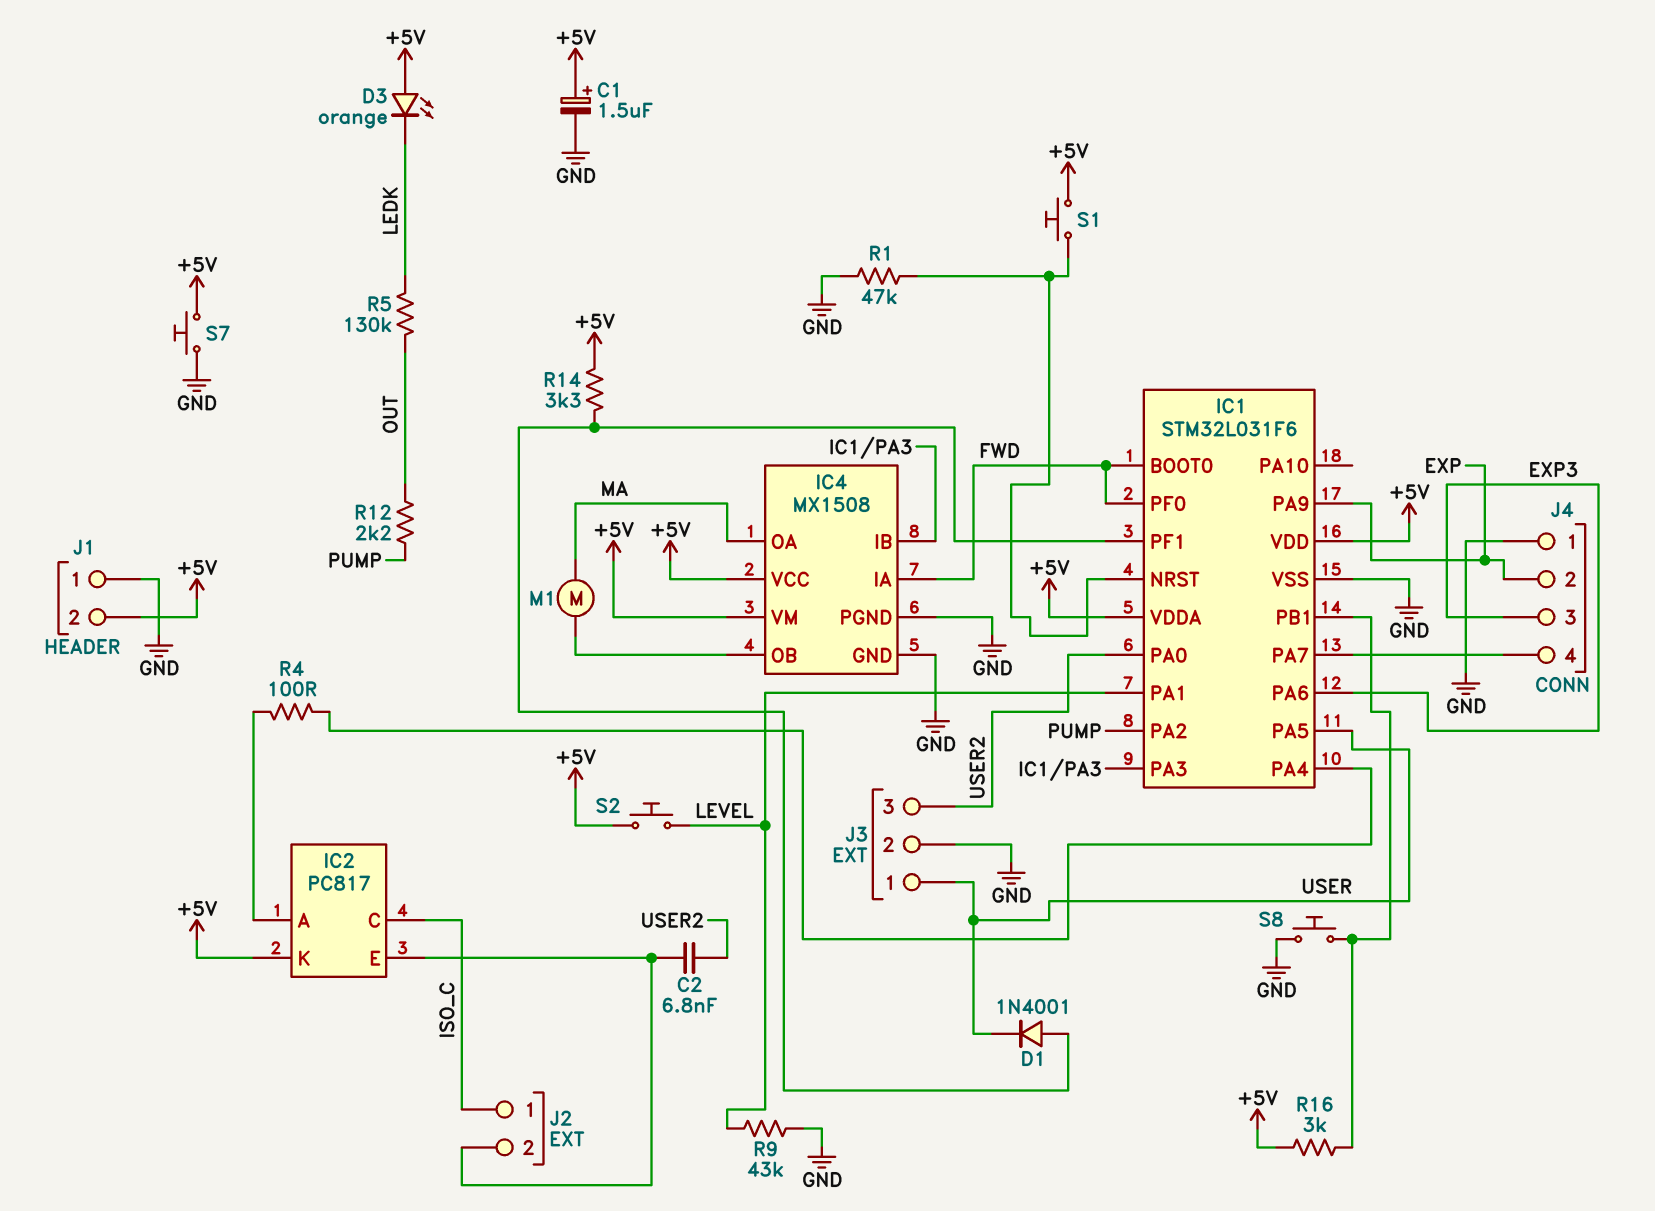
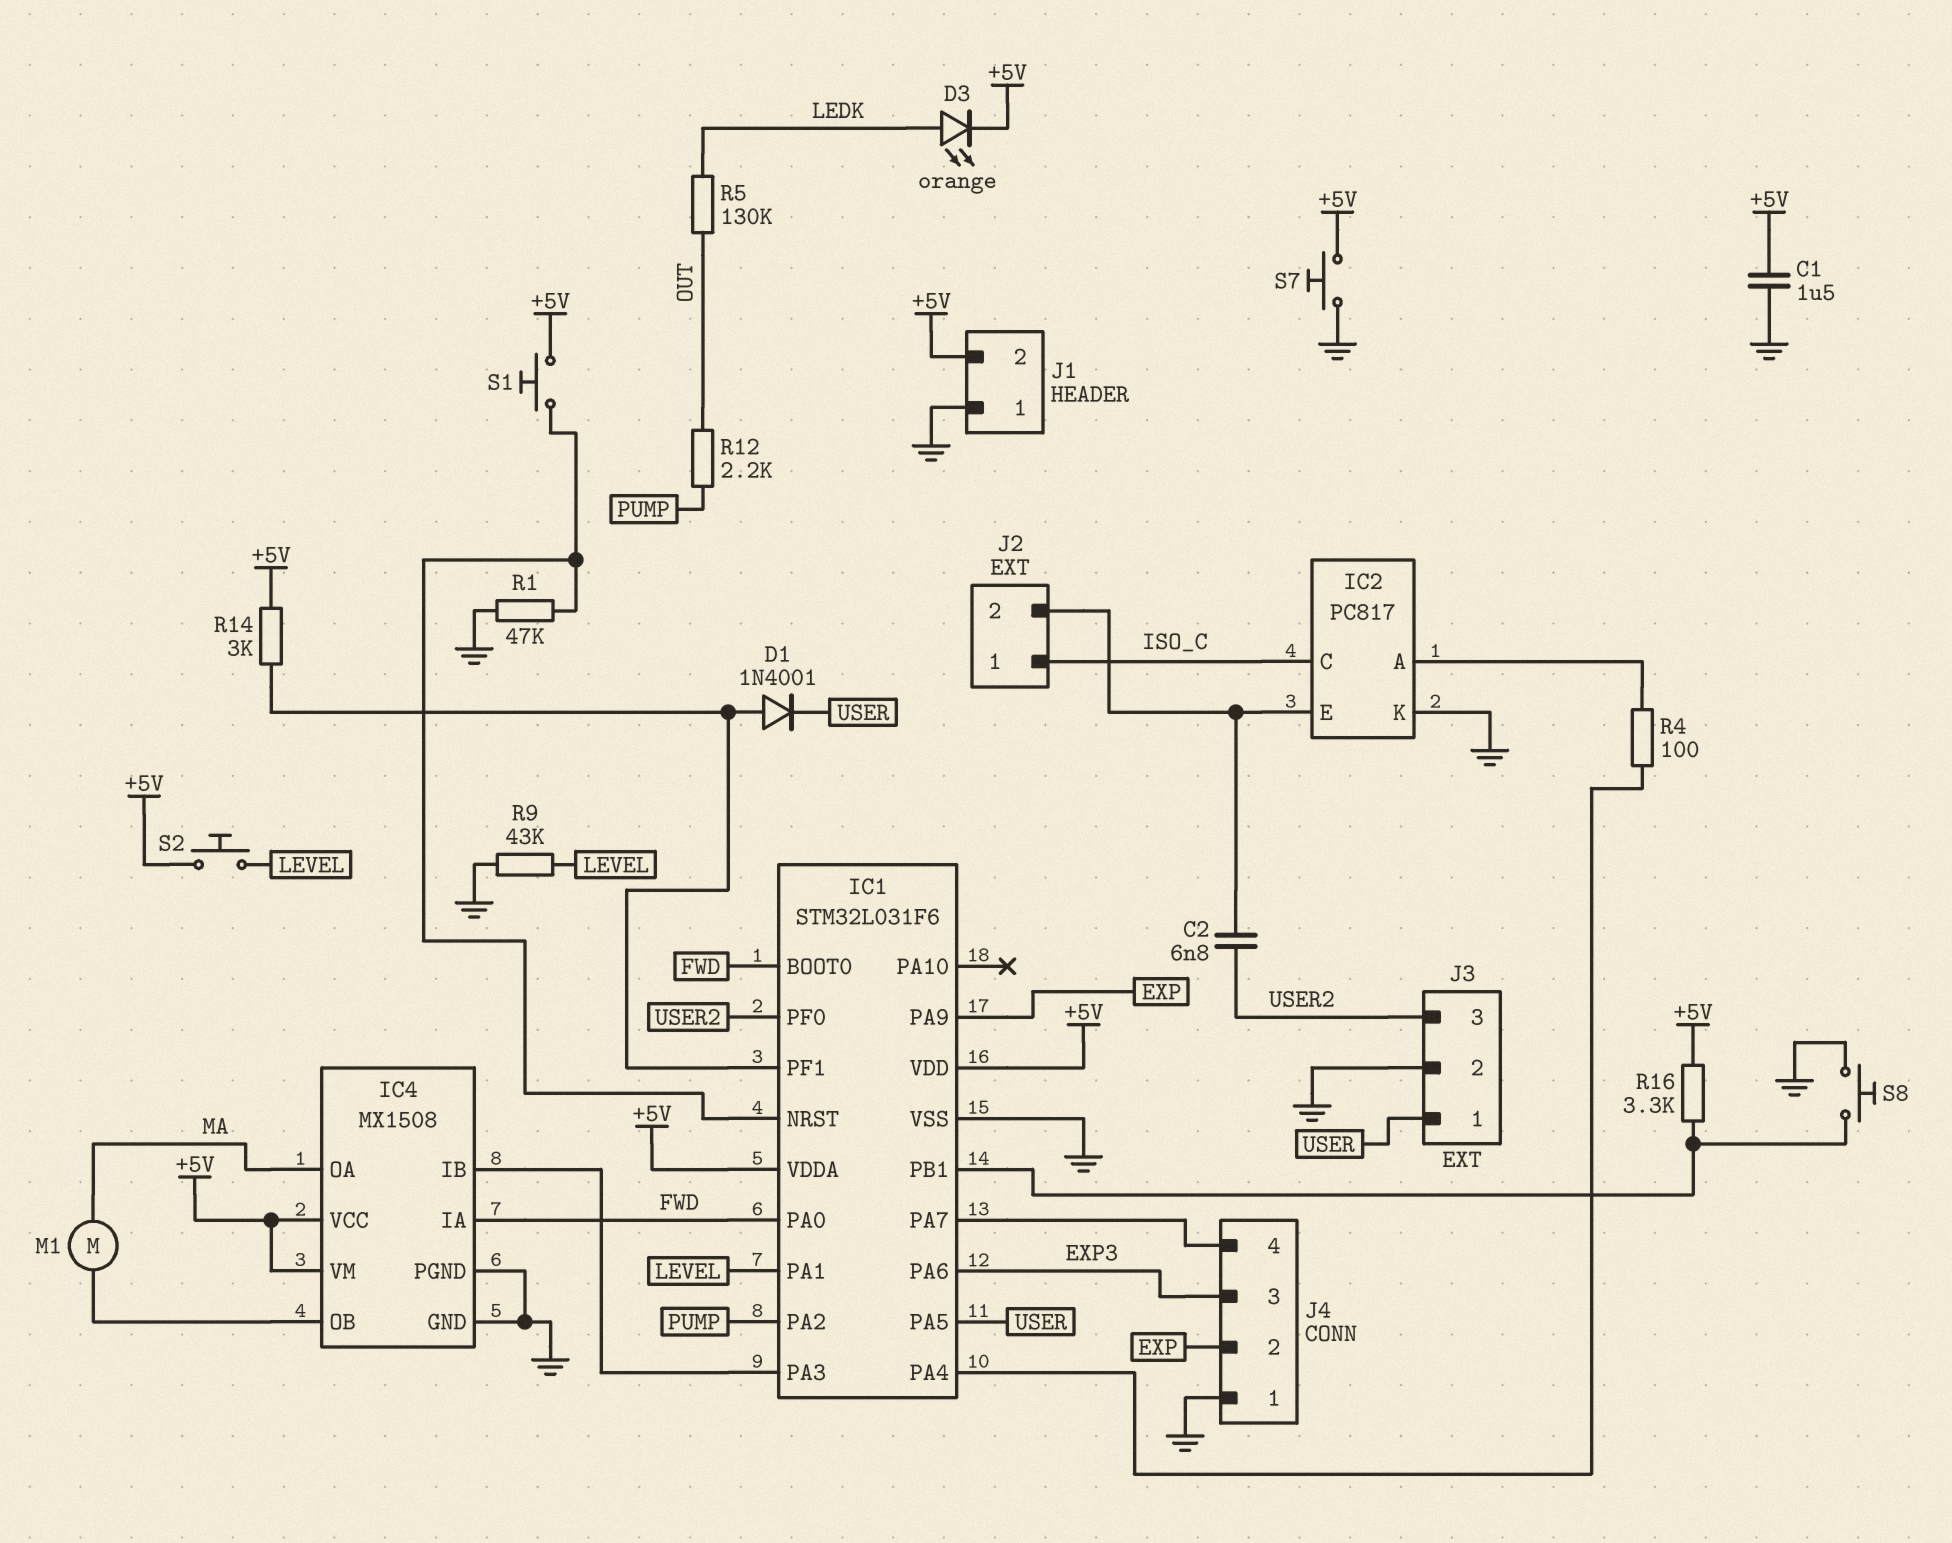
C1: 1.5uF (plus +5V, minus GND) -> 1.5uF (+5V, GND)
D3: LED orange (A +5V, K LEDK) -> LED orange (A LEDK, K +5V)
IC1 pin PA0: USER2 -> FWD
IC1 pin PF0: FWD -> USER2
IC2 pin K: +5V -> GND
R14: 3.3k (+5V, IC1/PF1) -> 3k (+5V, IC1/PF1)
R16: 3k (+5V, IC1/PB1) -> 3.3k (+5V, IC1/PB1)

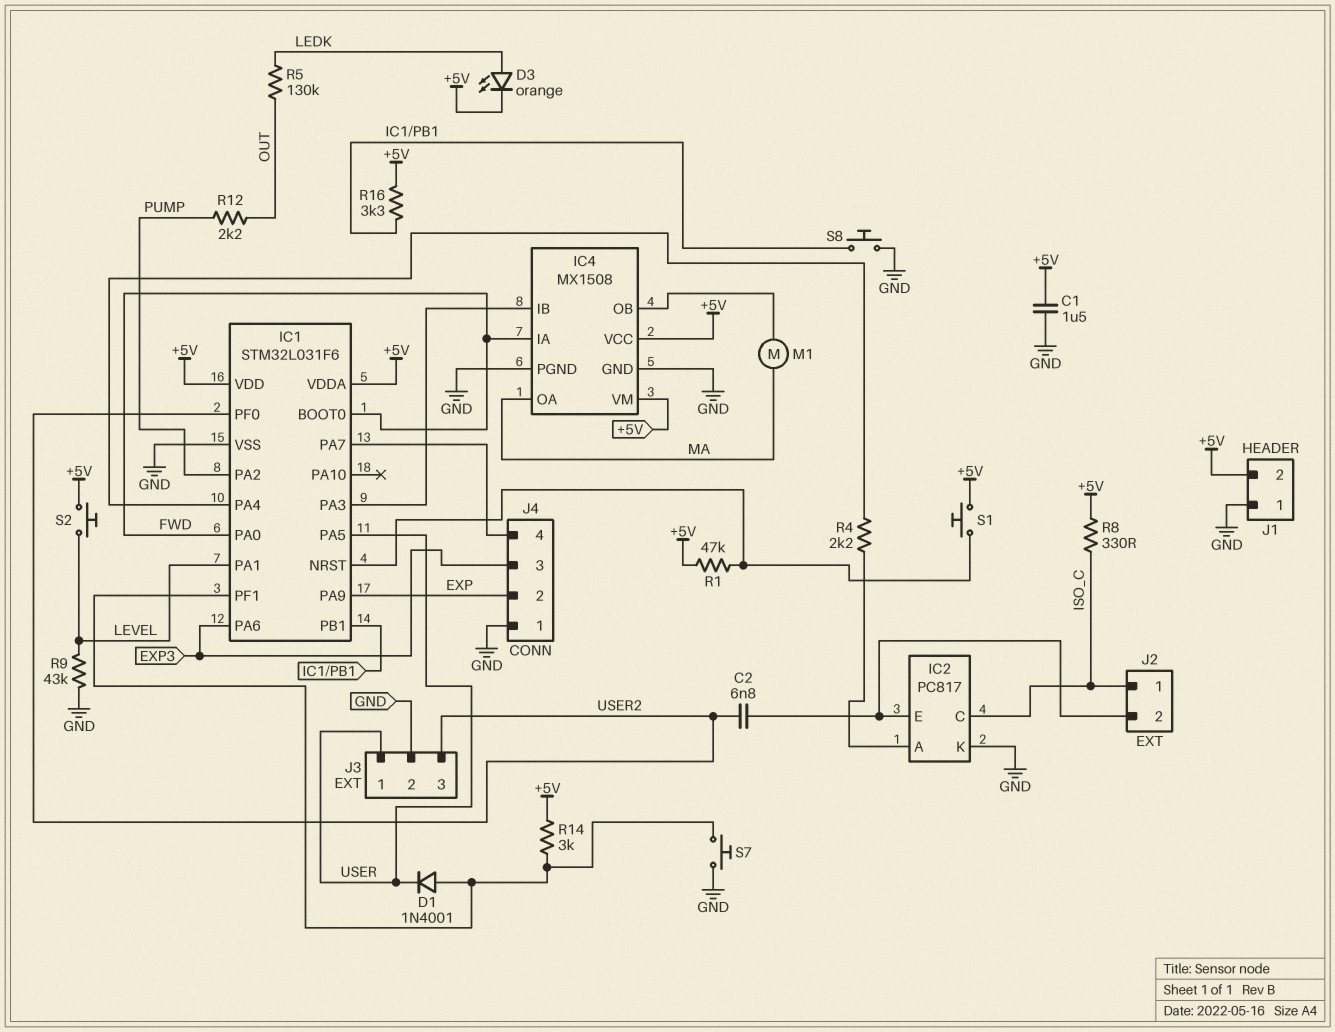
R1: 47k (GND, IC1/NRST) -> 47k (+5V, IC1/NRST)
R4: 100 (IC1/PA4, IC2/A) -> 2.2k (IC1/PA4, IC2/A)
R8: none -> 330 (+5V, ISO_C)
S7: button (+5V, GND) -> button (GND, IC1/PF1)

